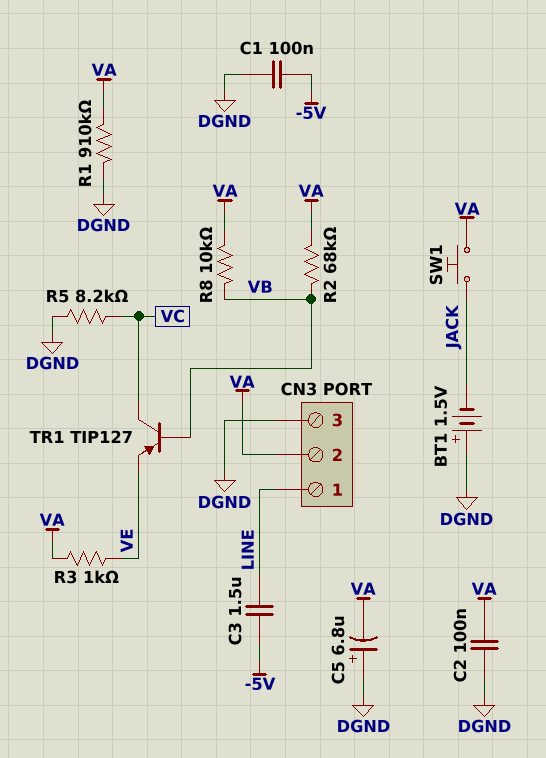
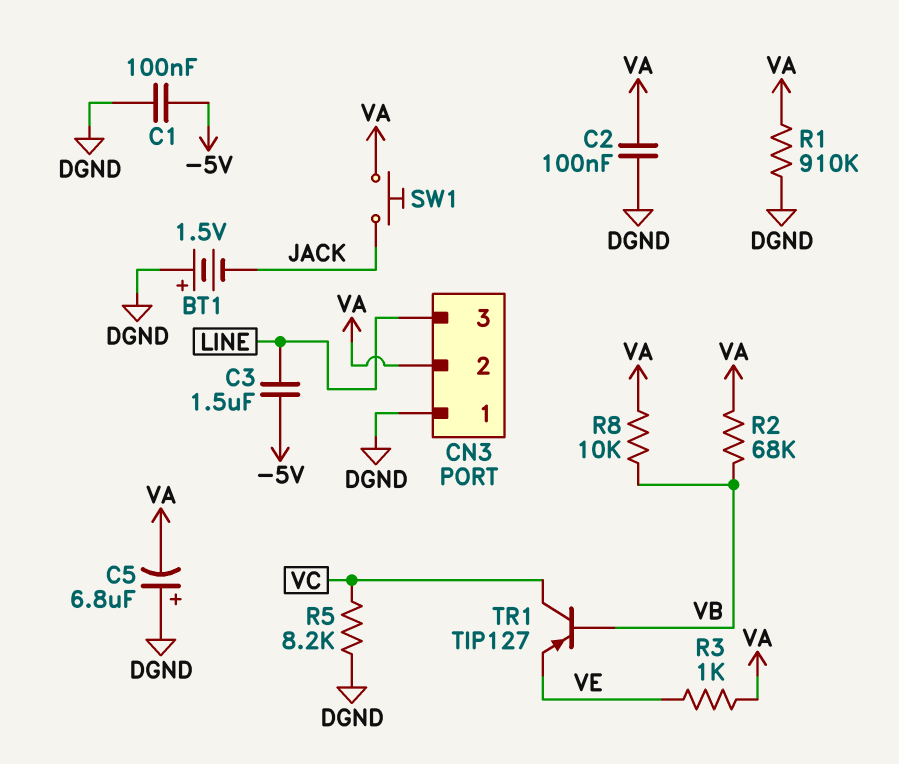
CN3 pin 1: LINE -> DGND
CN3 pin 3: DGND -> LINE

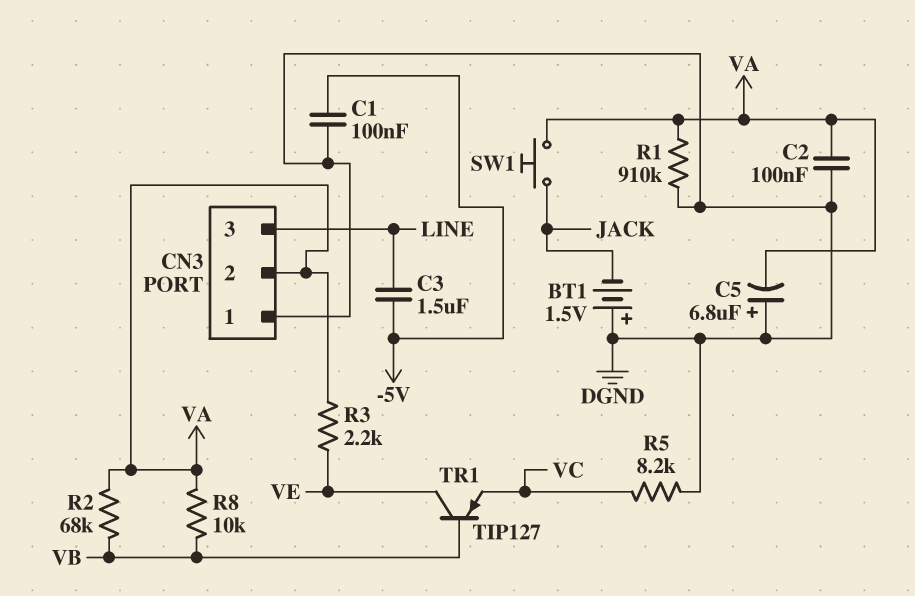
R3: 1k (VA, VE) -> 2.2k (VA, VE)
TR1: PNP TIP127 (B VB, C VC, E VE) -> PNP TIP127 (B VB, C VE, E VC)

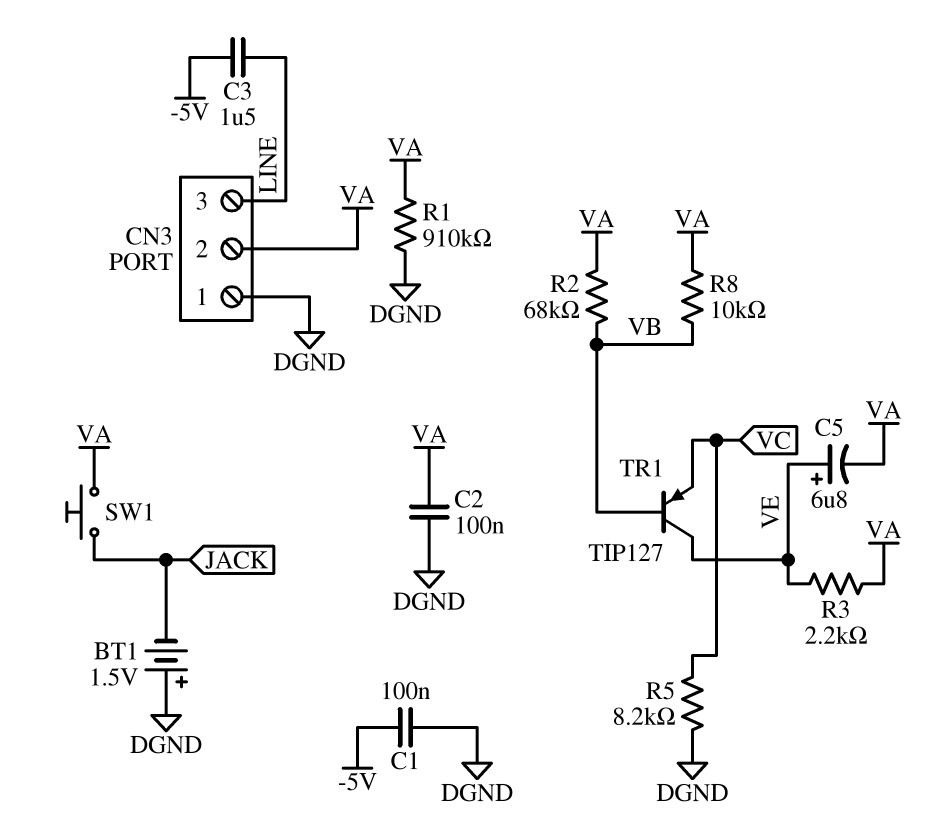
C5: 6.8uF (plus DGND, minus VA) -> 6.8uF (plus VE, minus VA)

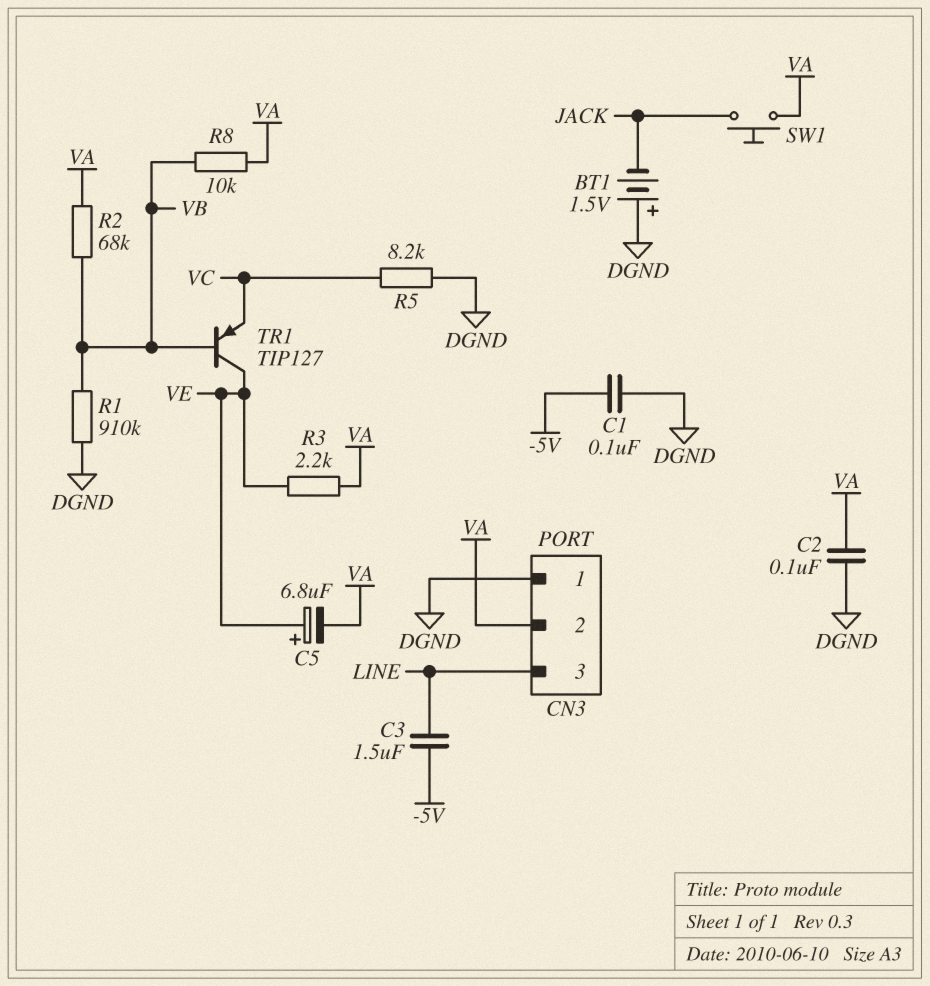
R1: 910k (DGND, VA) -> 910k (DGND, VB)

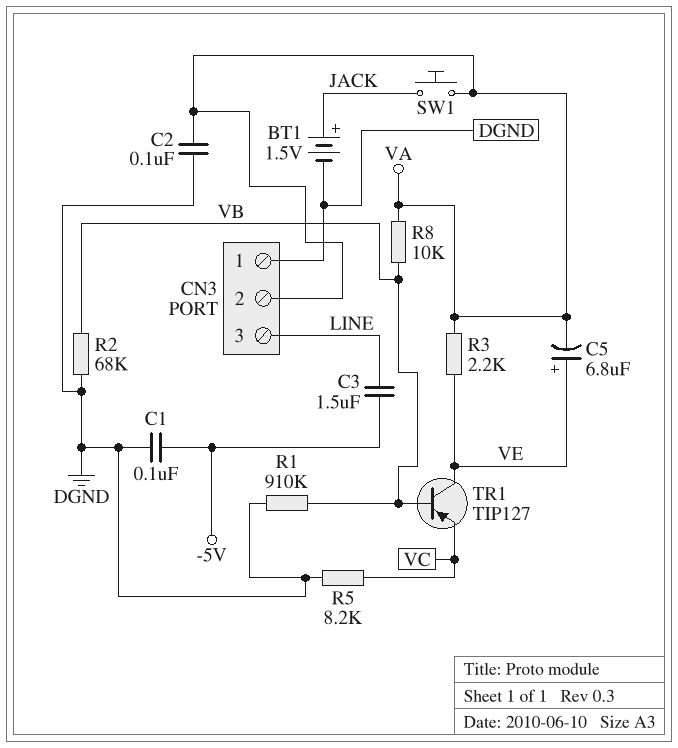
BT1: 1.5V (plus DGND, minus JACK) -> 1.5V (plus JACK, minus DGND)
R2: 68k (VA, VB) -> 68k (DGND, VB)

